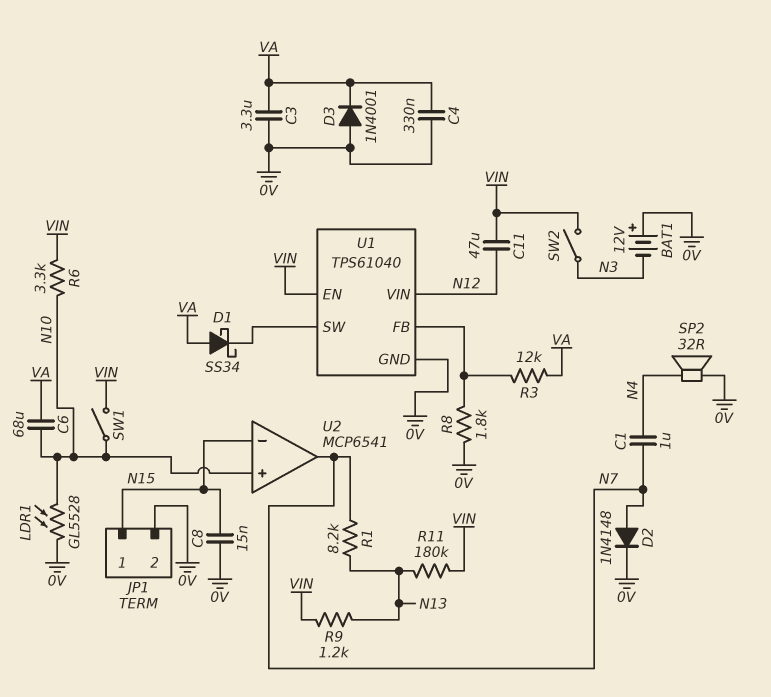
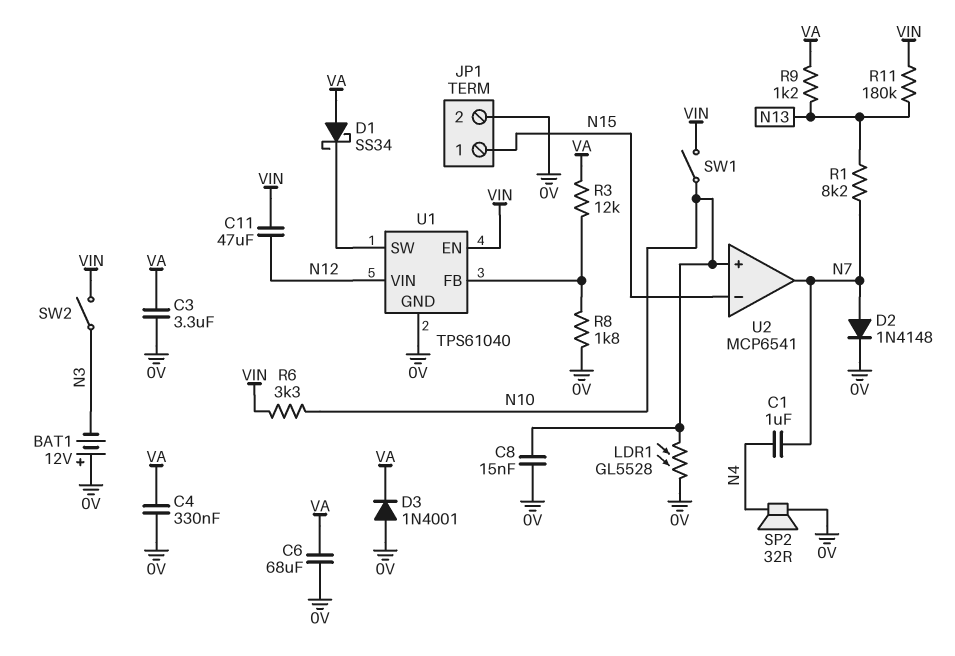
C6: 68uF (N10, VA) -> 68uF (0V, VA)
C8: 15nF (0V, N15) -> 15nF (0V, N10)
R9: 1.2k (N13, VIN) -> 1.2k (N13, VA)

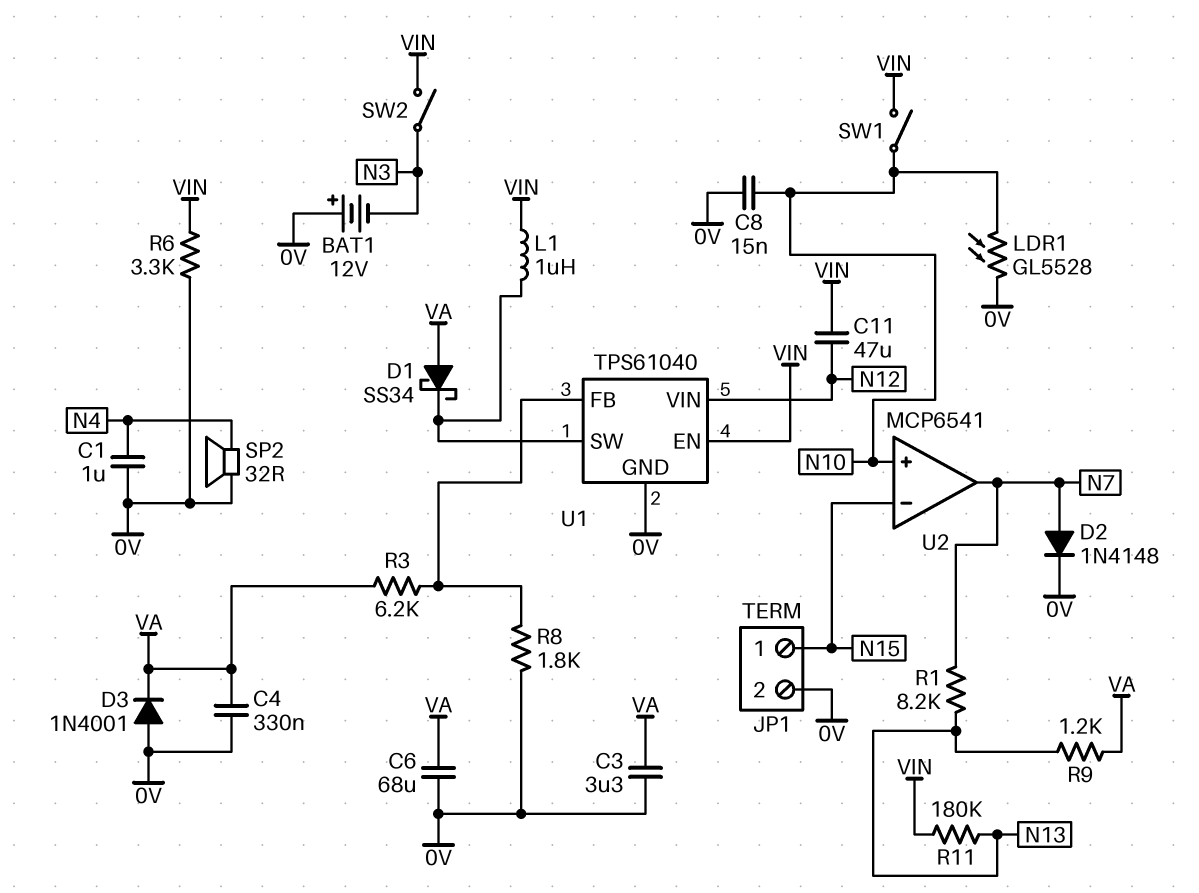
C1: 1uF (N4, N7) -> 1uF (0V, N4)
L1: none -> 1uH (U1/SW, VIN)
R3: 12k (U1/FB, VA) -> 6.2k (U1/FB, VA)
R6: 3.3k (N10, VIN) -> 3.3k (0V, VIN)

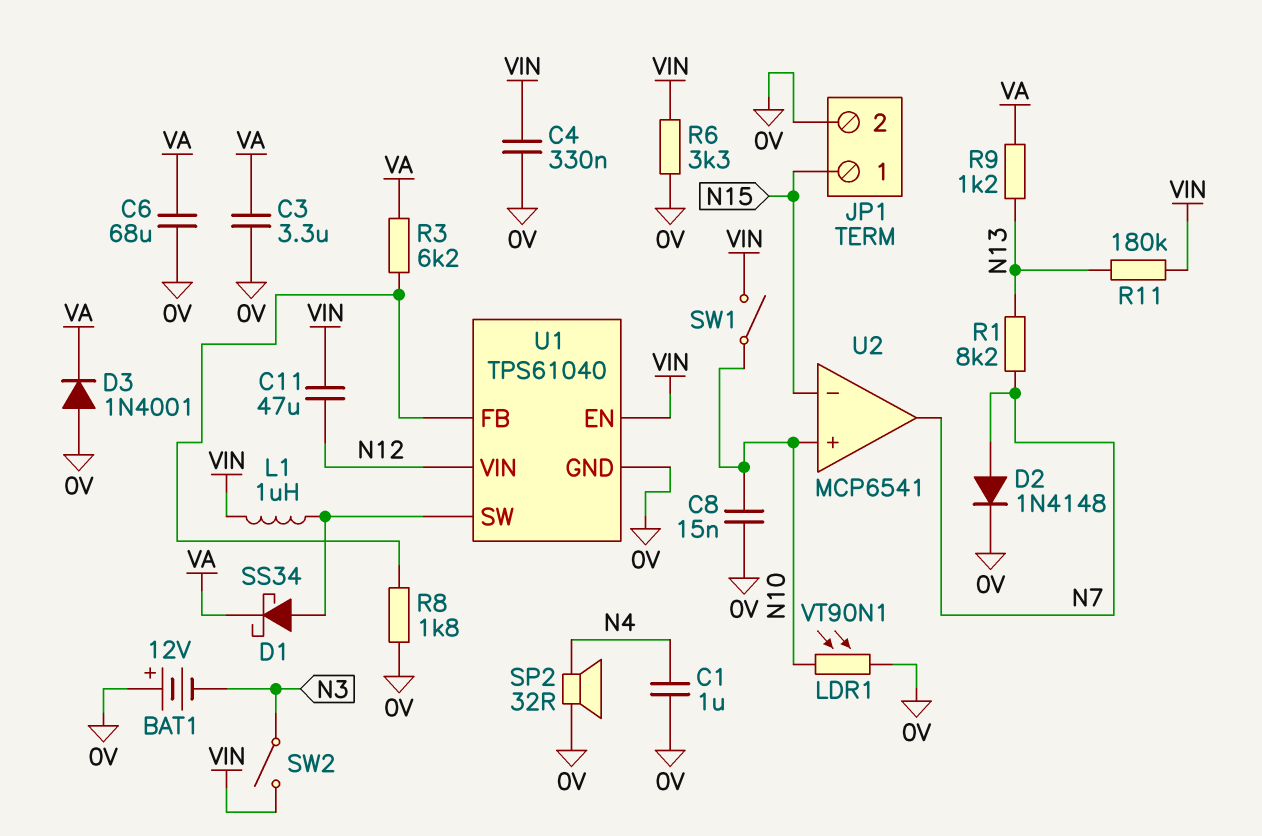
C4: 330nF (0V, VA) -> 330nF (0V, VIN)
D1: schottky SS34 (A VA, K U1/SW) -> schottky SS34 (A U1/SW, K VA)
LDR1: GL5528 (0V, N10) -> VT90N1 (0V, N10)

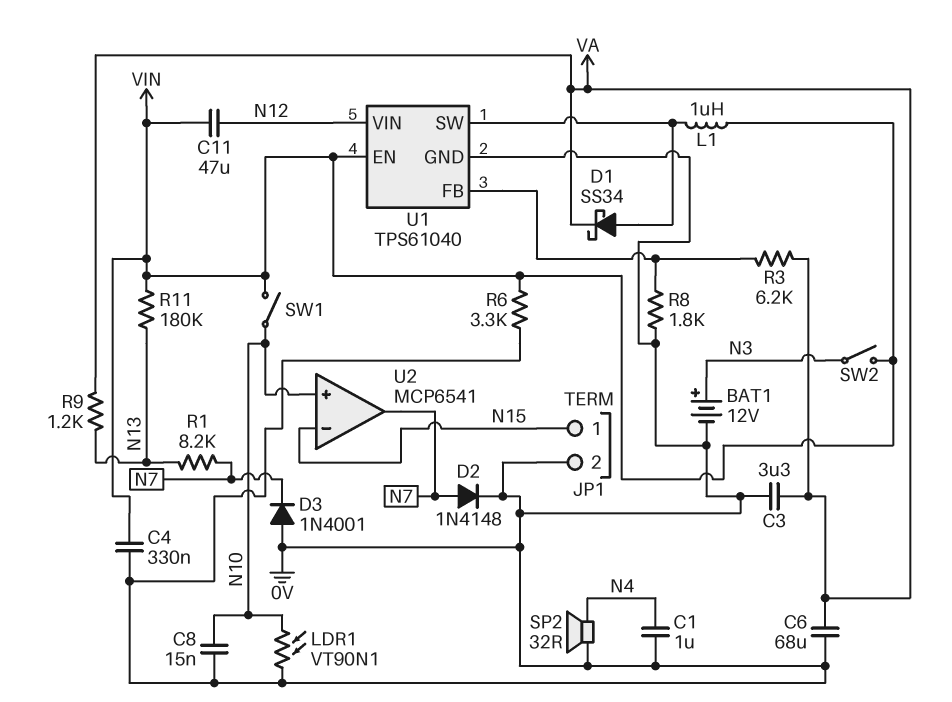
BAT1: 12V (plus 0V, minus N3) -> 12V (plus N3, minus 0V)
D3: diode 1N4001 (A 0V, K VA) -> diode 1N4001 (A 0V, K N7)

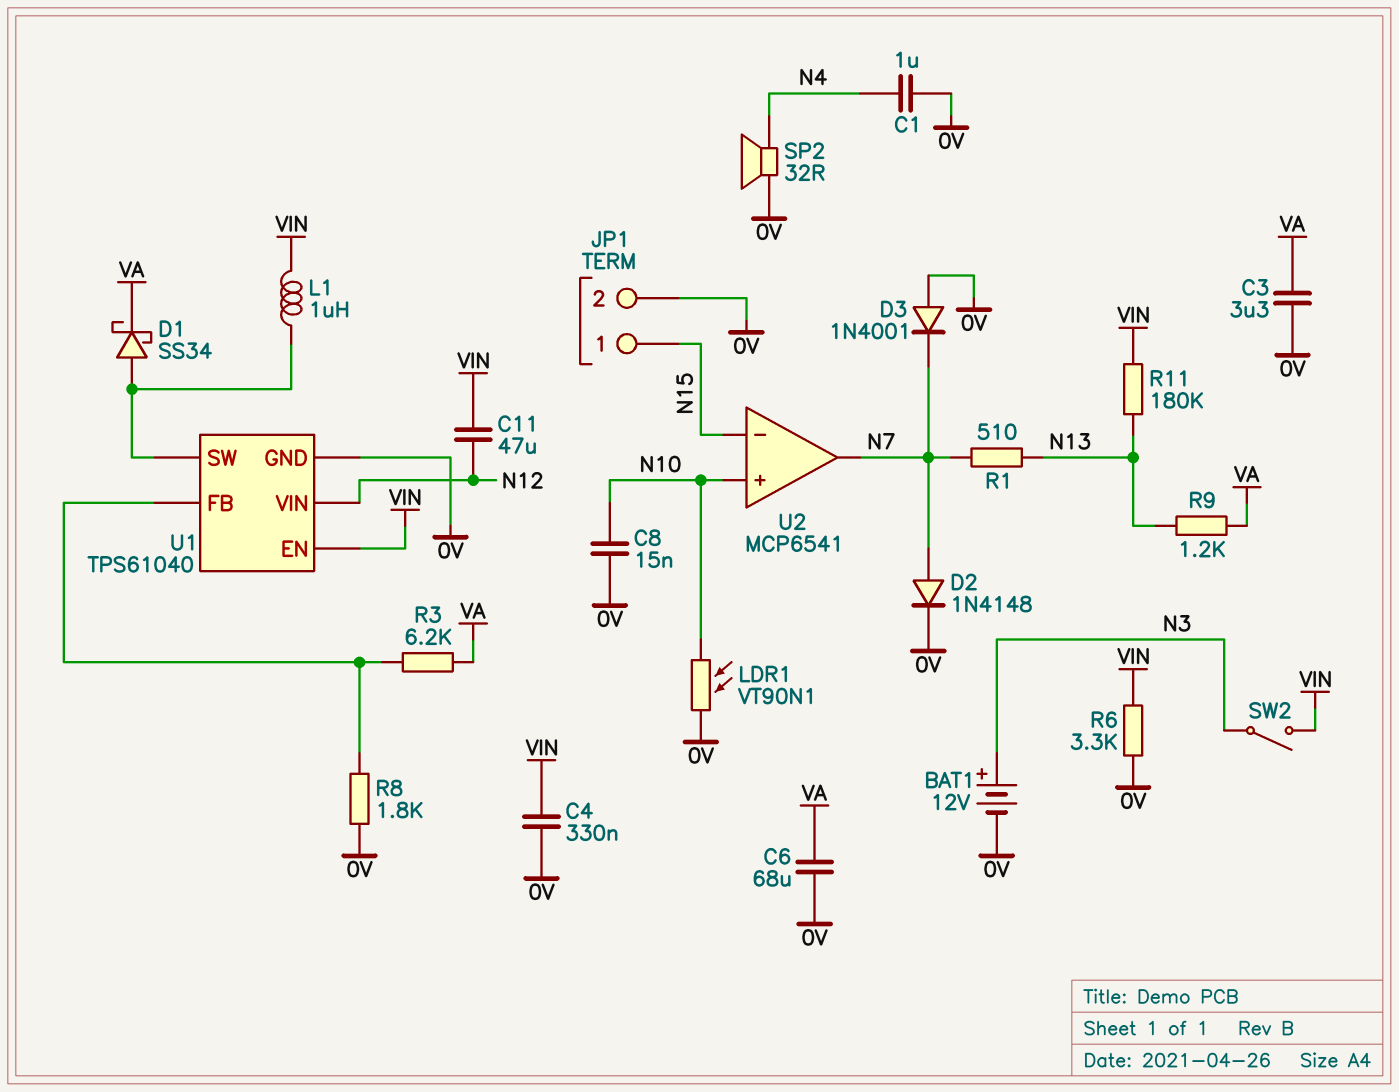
R1: 8.2k (N7, N13) -> 510 (N7, N13)
SW1: switch (N10, VIN) -> none

